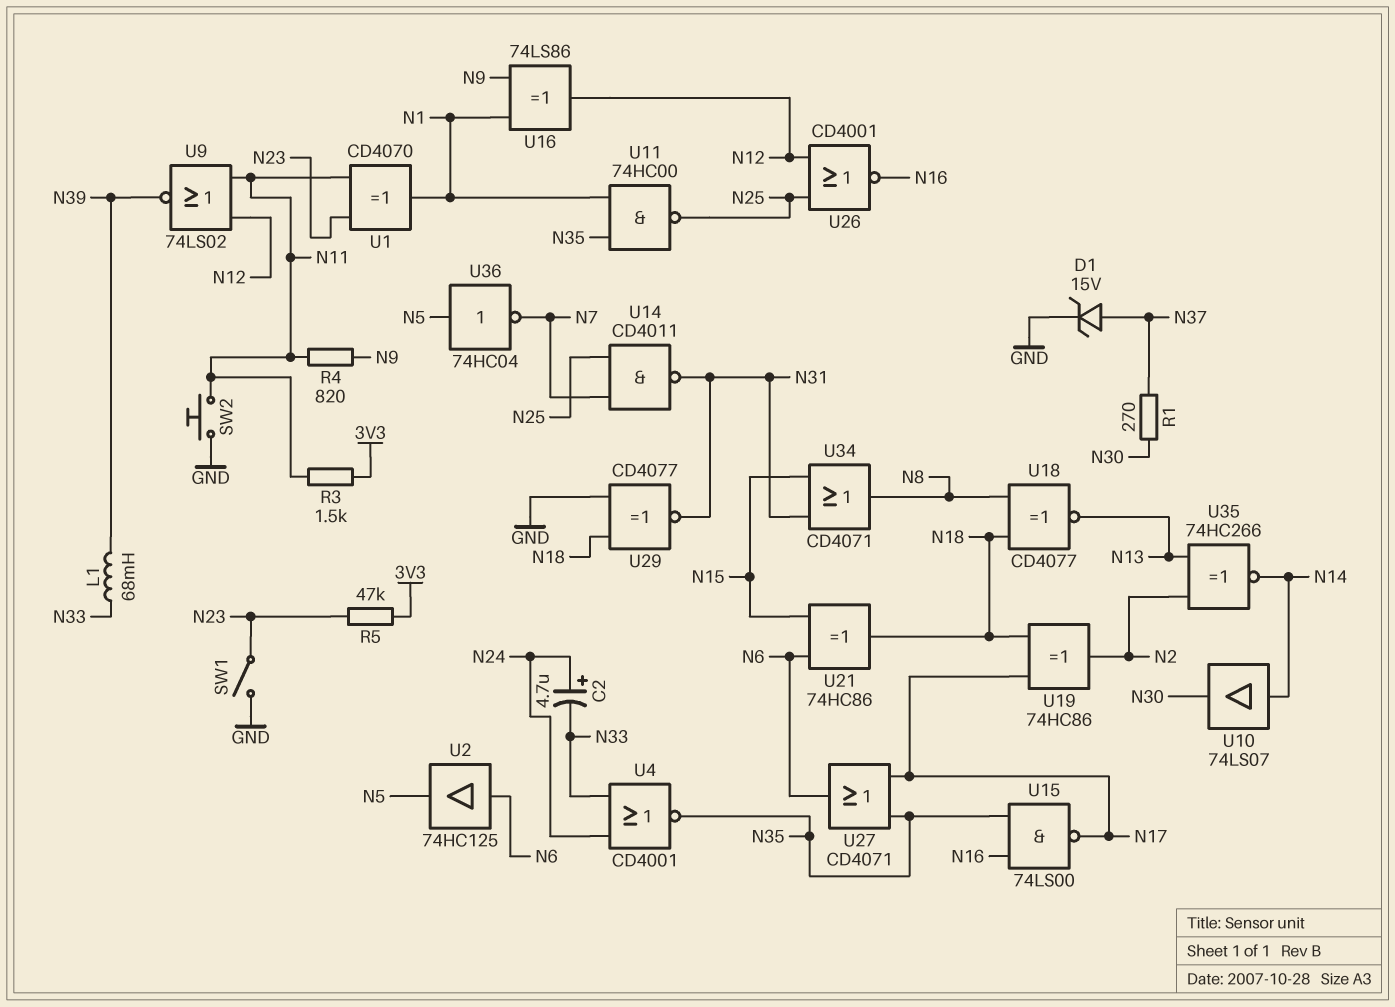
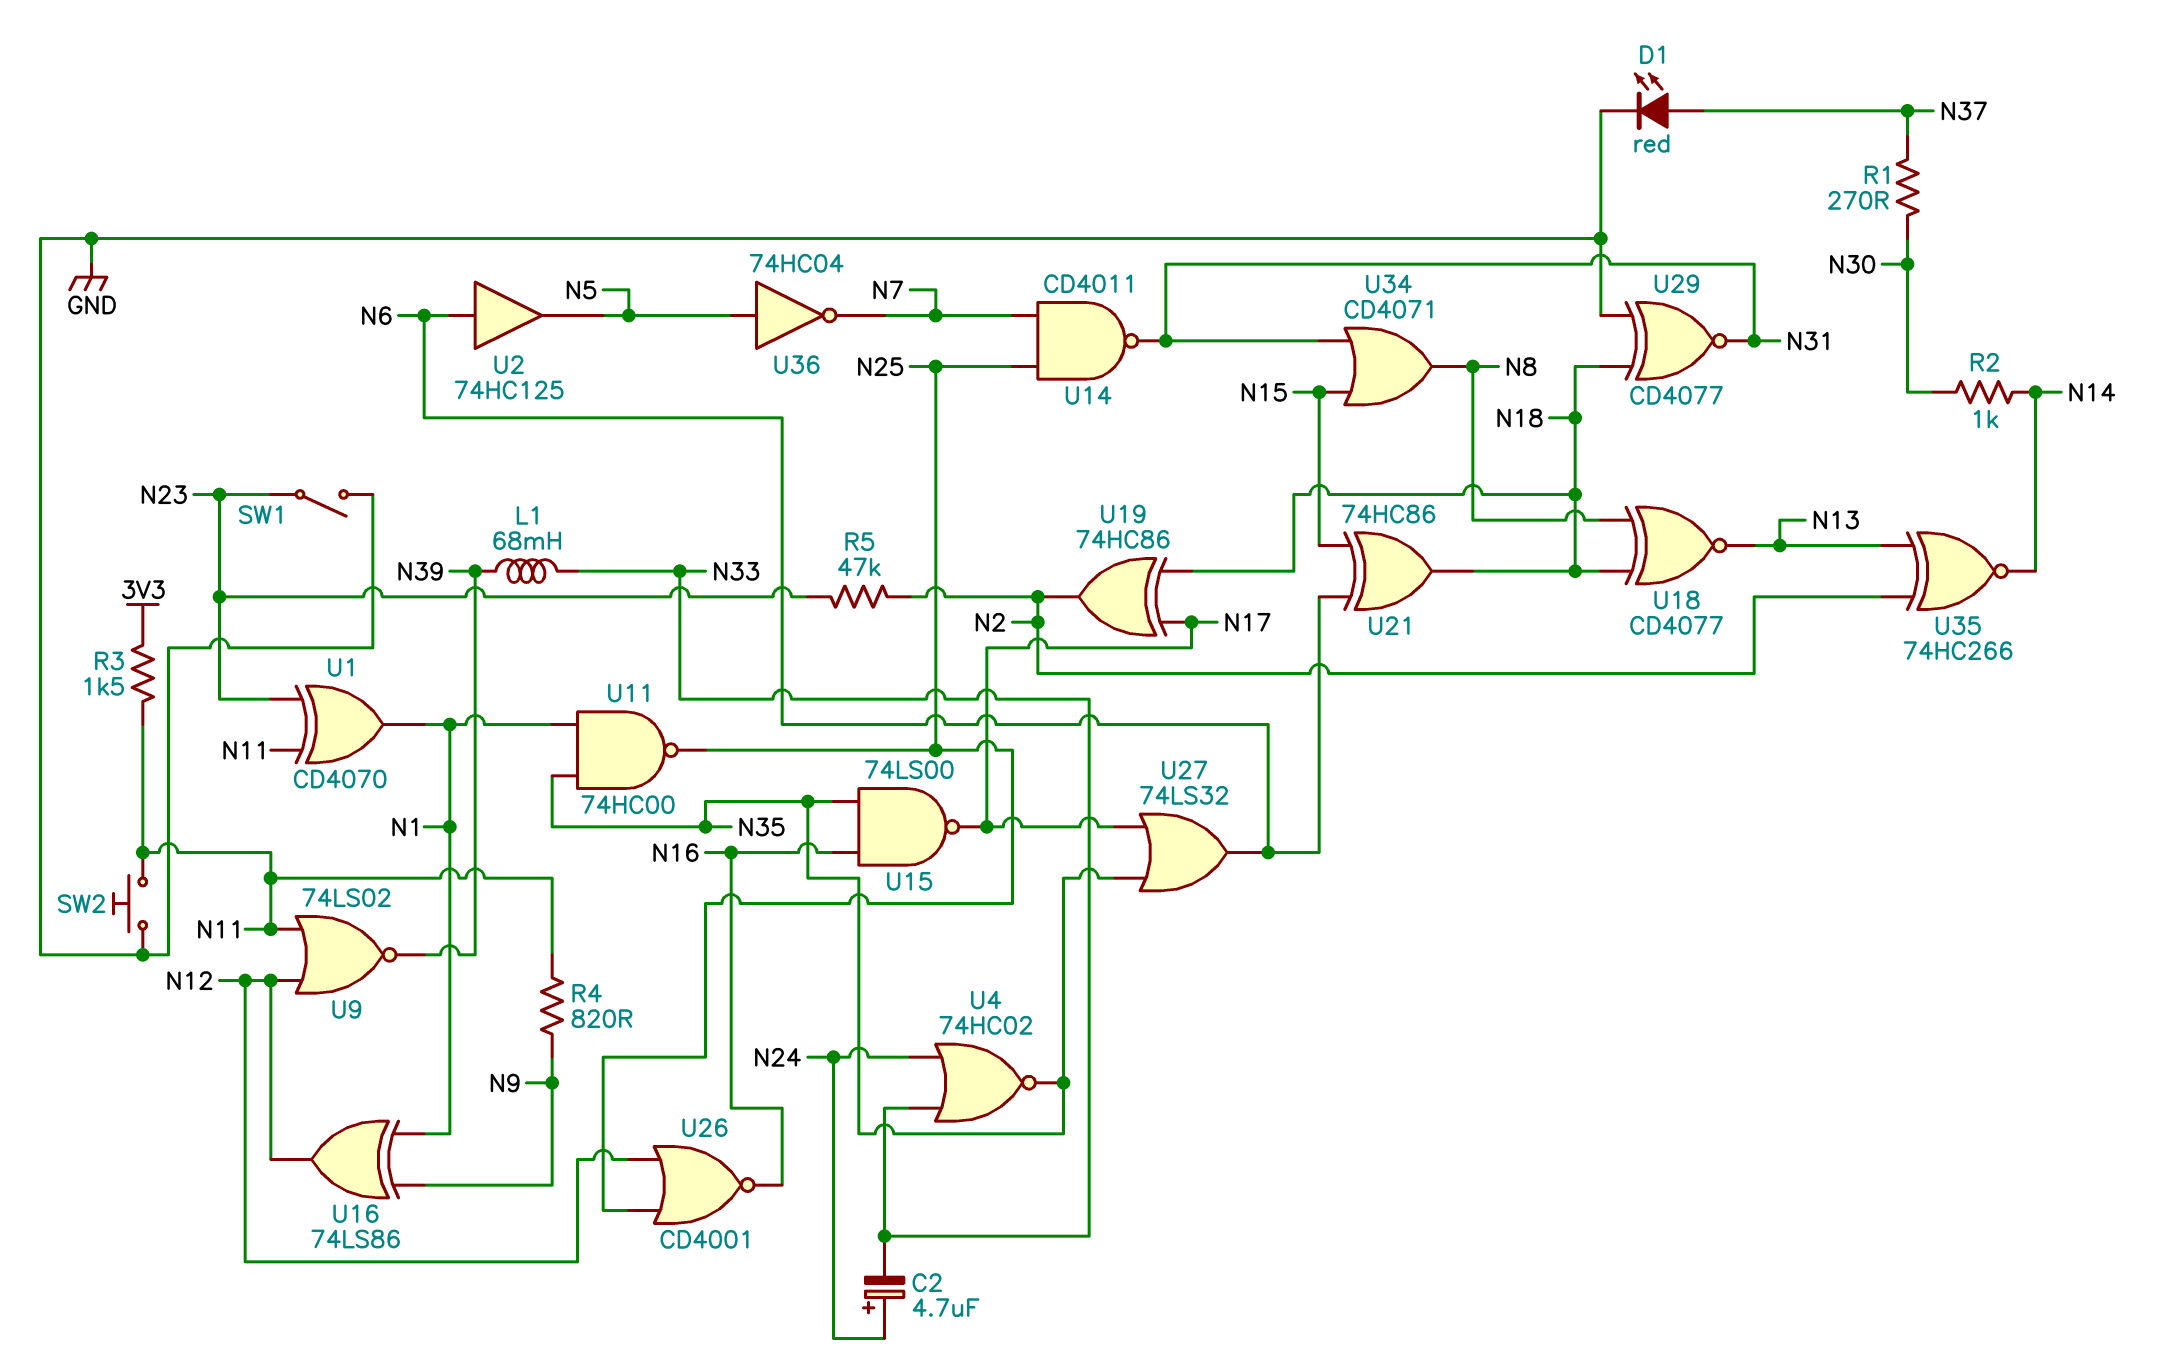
D1: zener 15V (A N37, K GND) -> LED red (A N37, K GND)
R2: none -> 1k (N14, N30)
R5: 47k (3V3, N23) -> 47k (N2, N23)
U4: NOR CD4001 (in N24, in N33, out N35) -> NOR 74HC02 (in N24, in N33, out N35)
U10: buffer 74LS07 (in N14, out N30) -> none
U27: OR CD4071 (in N17, in N35, out N6) -> OR 74LS32 (in N17, in N35, out N6)

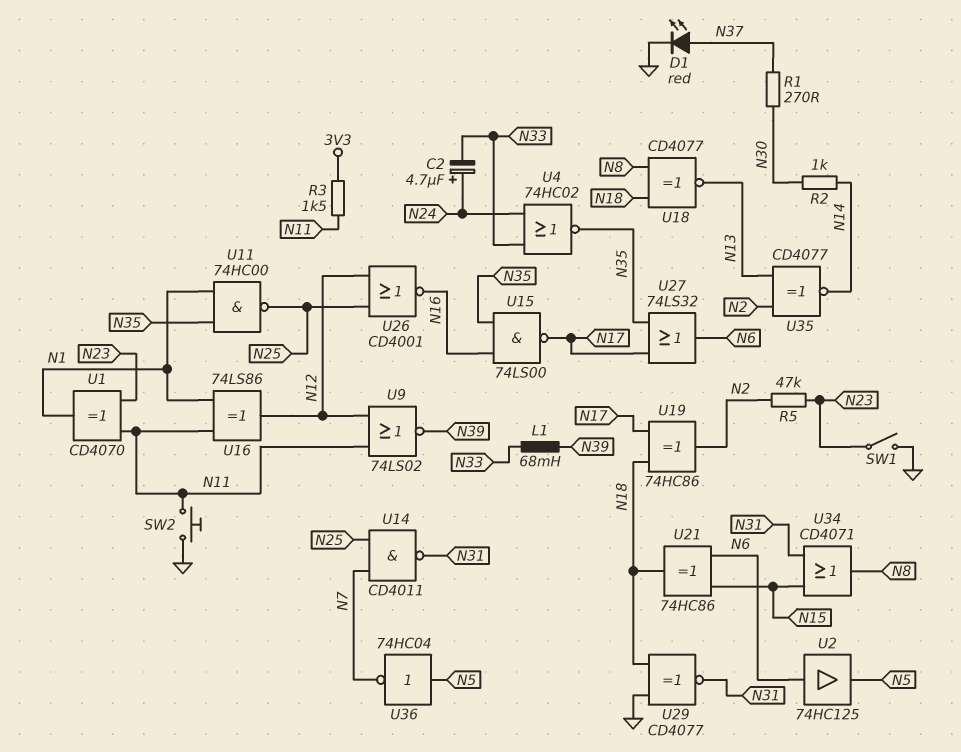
R4: 820 (N9, N11) -> none
U16: XOR 74LS86 (in N1, in N9, out N12) -> XOR 74LS86 (in N1, in N11, out N12)
U35: XNOR 74HC266 (in N2, in N13, out N14) -> XNOR CD4077 (in N2, in N13, out N14)

